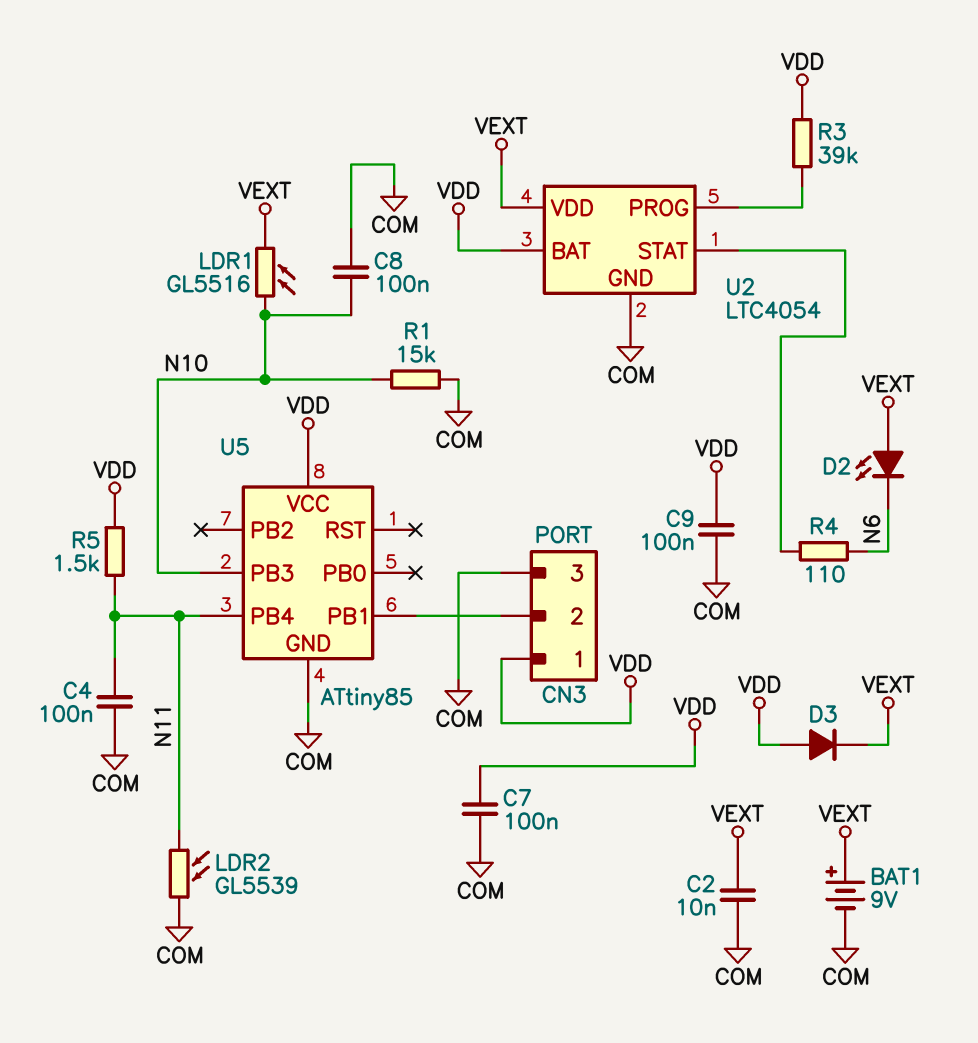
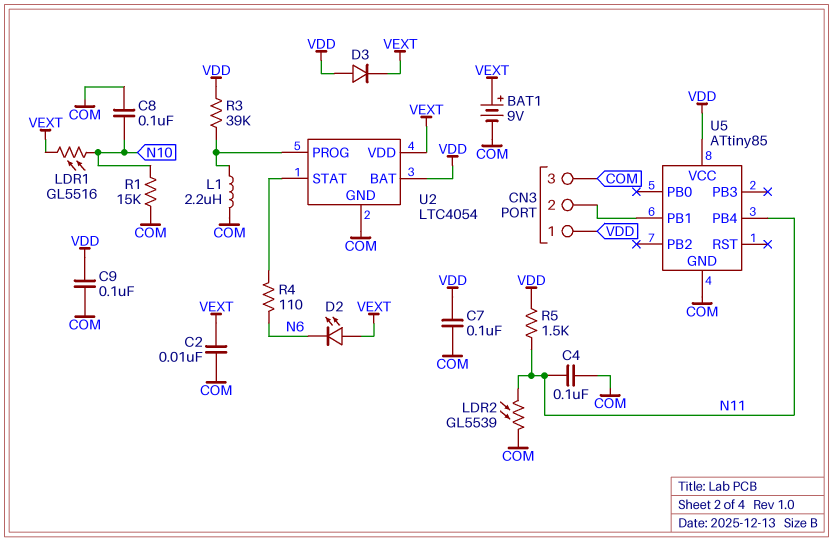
L1: none -> 2.2uH (COM, U2/PROG)
U5 pin PB3: N10 -> none

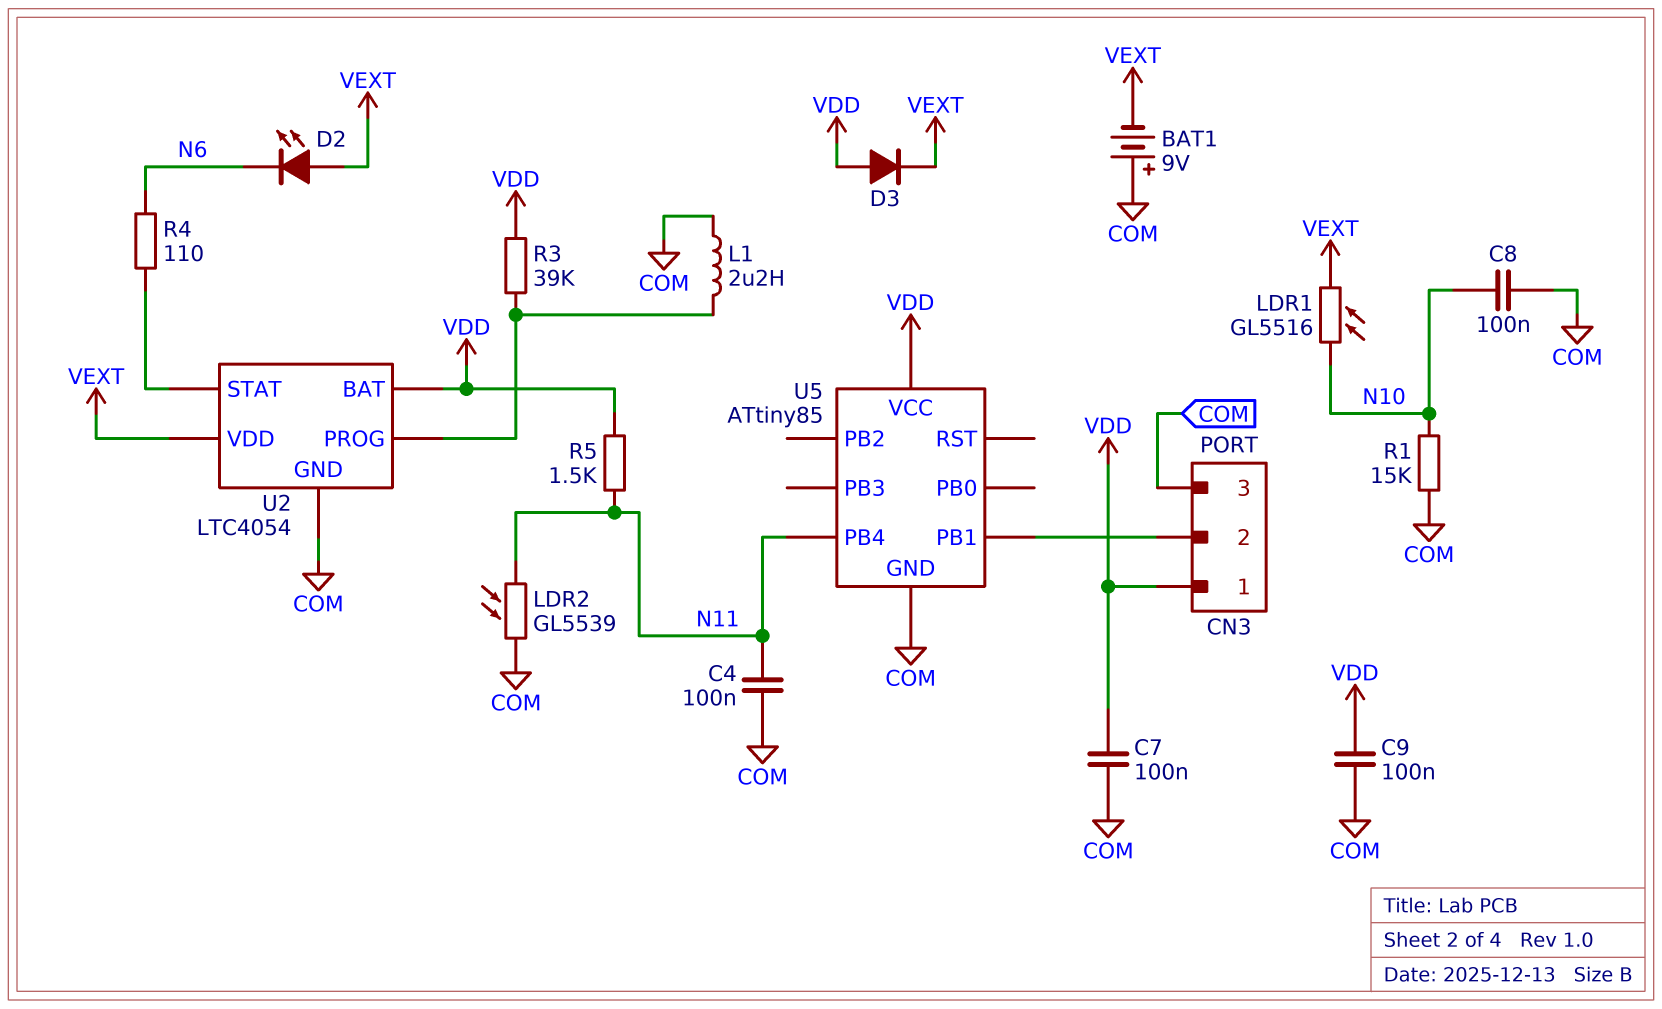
BAT1: 9V (plus VEXT, minus COM) -> 9V (plus COM, minus VEXT)
C2: 10nF (COM, VEXT) -> none

